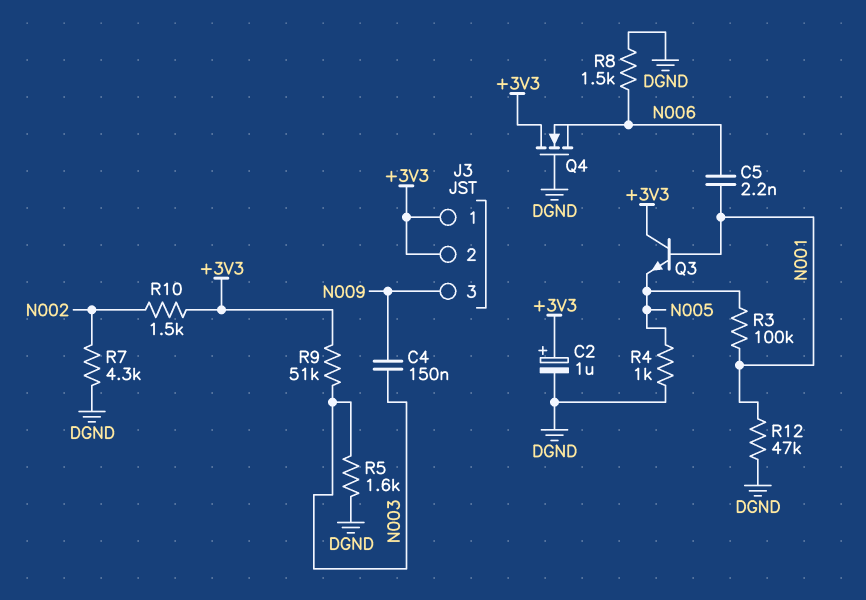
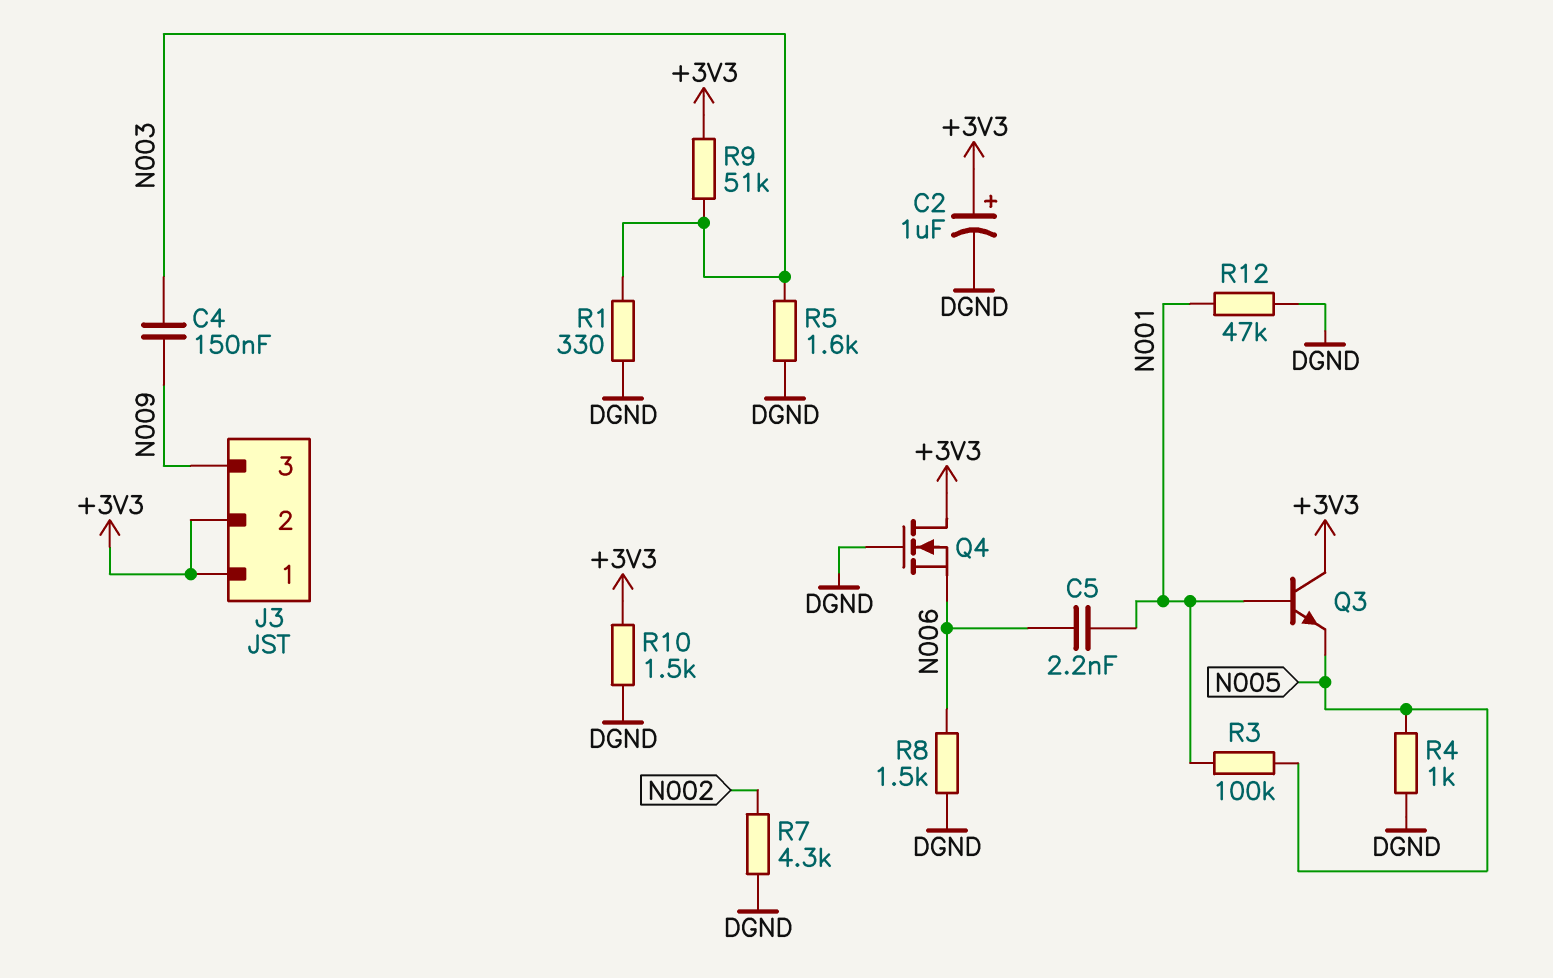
R1: none -> 330 (DGND, N003)
R10: 1.5k (+3V3, N002) -> 1.5k (+3V3, DGND)

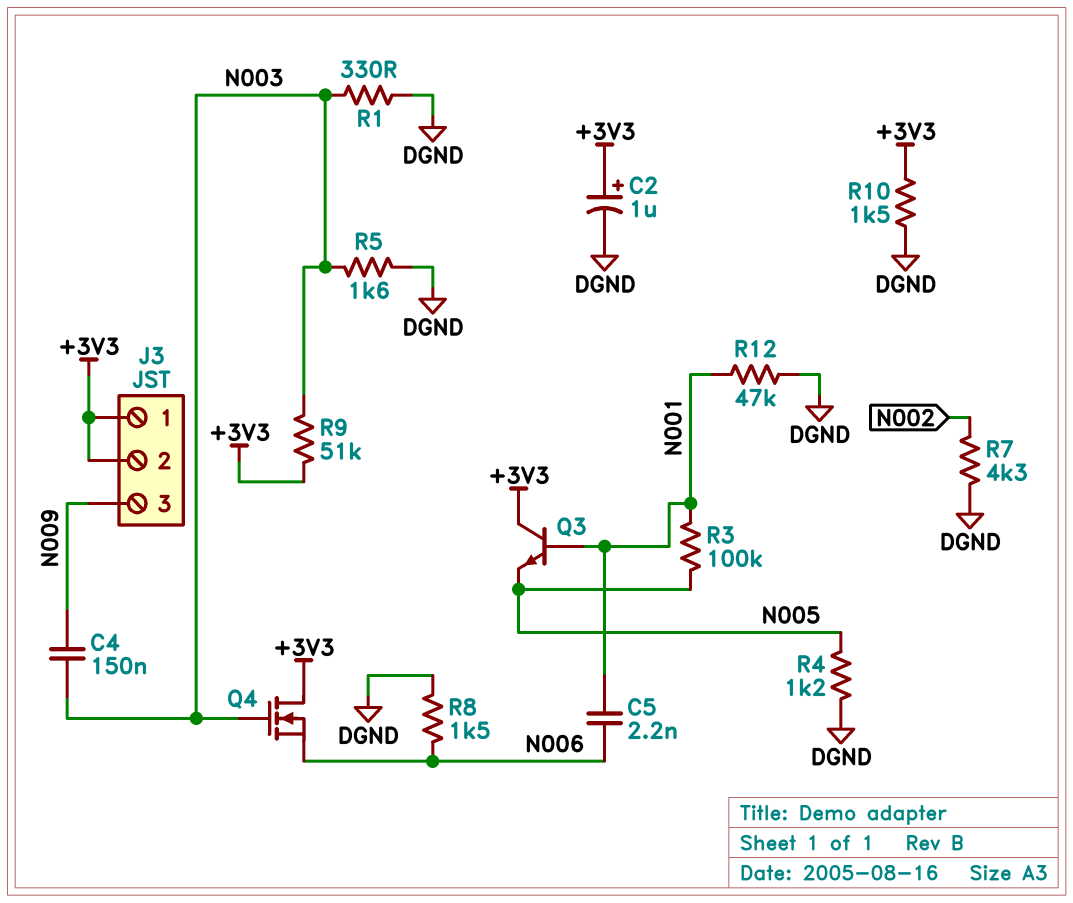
Q4: NMOS (G DGND, D +3V3, S N006) -> NMOS (G N003, D +3V3, S N006)
R4: 1k (DGND, N005) -> 1.2k (DGND, N005)

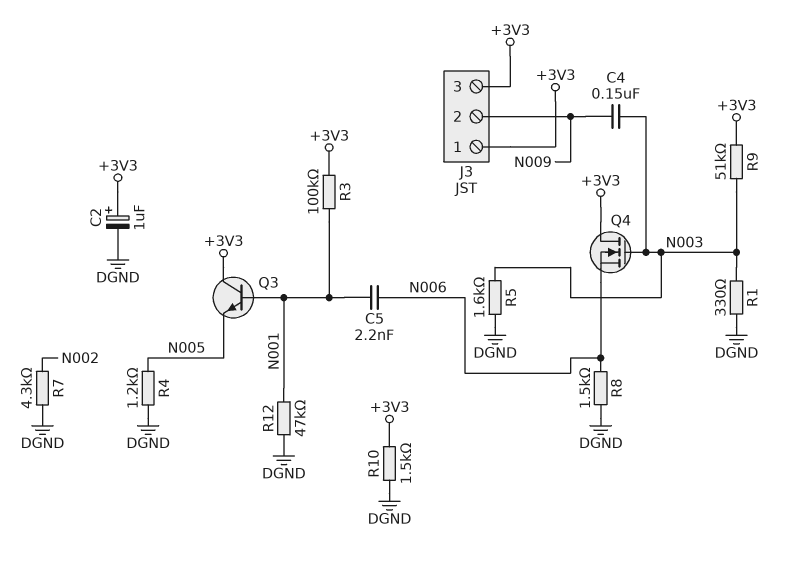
J3 pin 2: +3V3 -> N009
J3 pin 3: N009 -> +3V3
R3: 100k (N001, N005) -> 100k (+3V3, N001)

